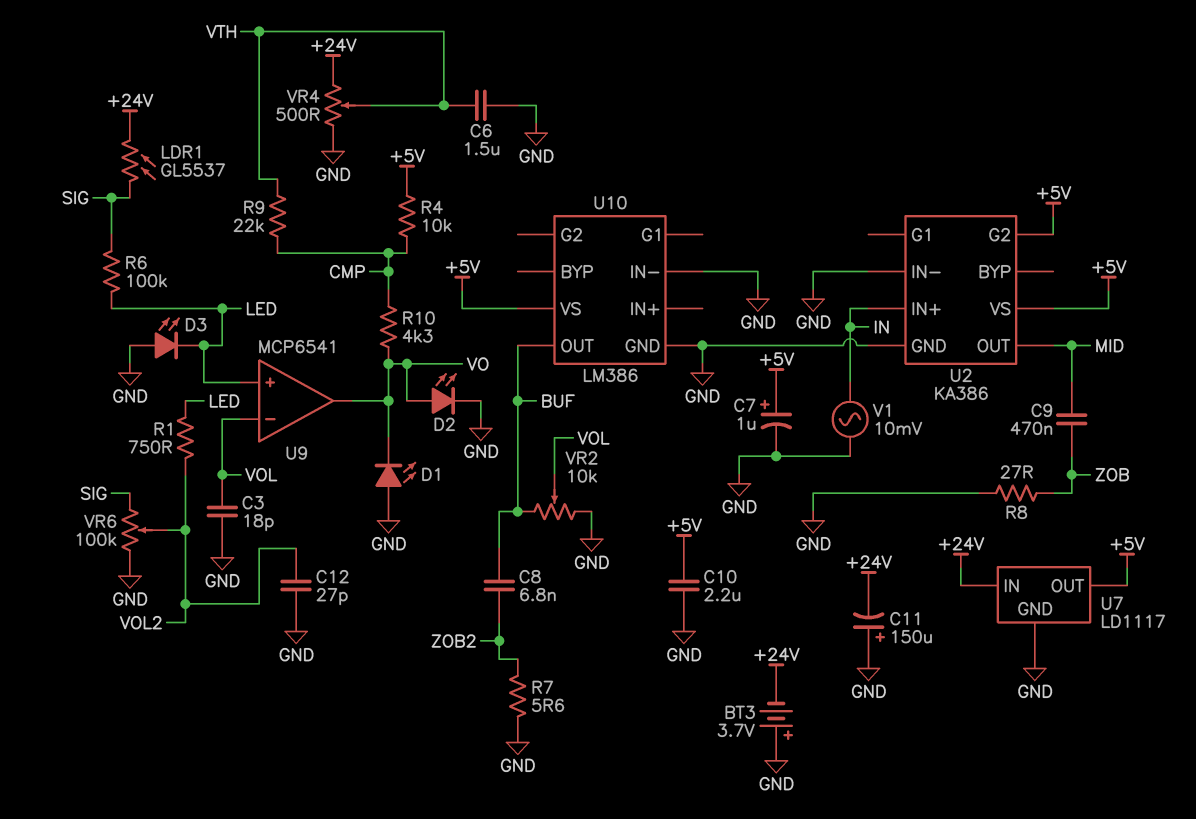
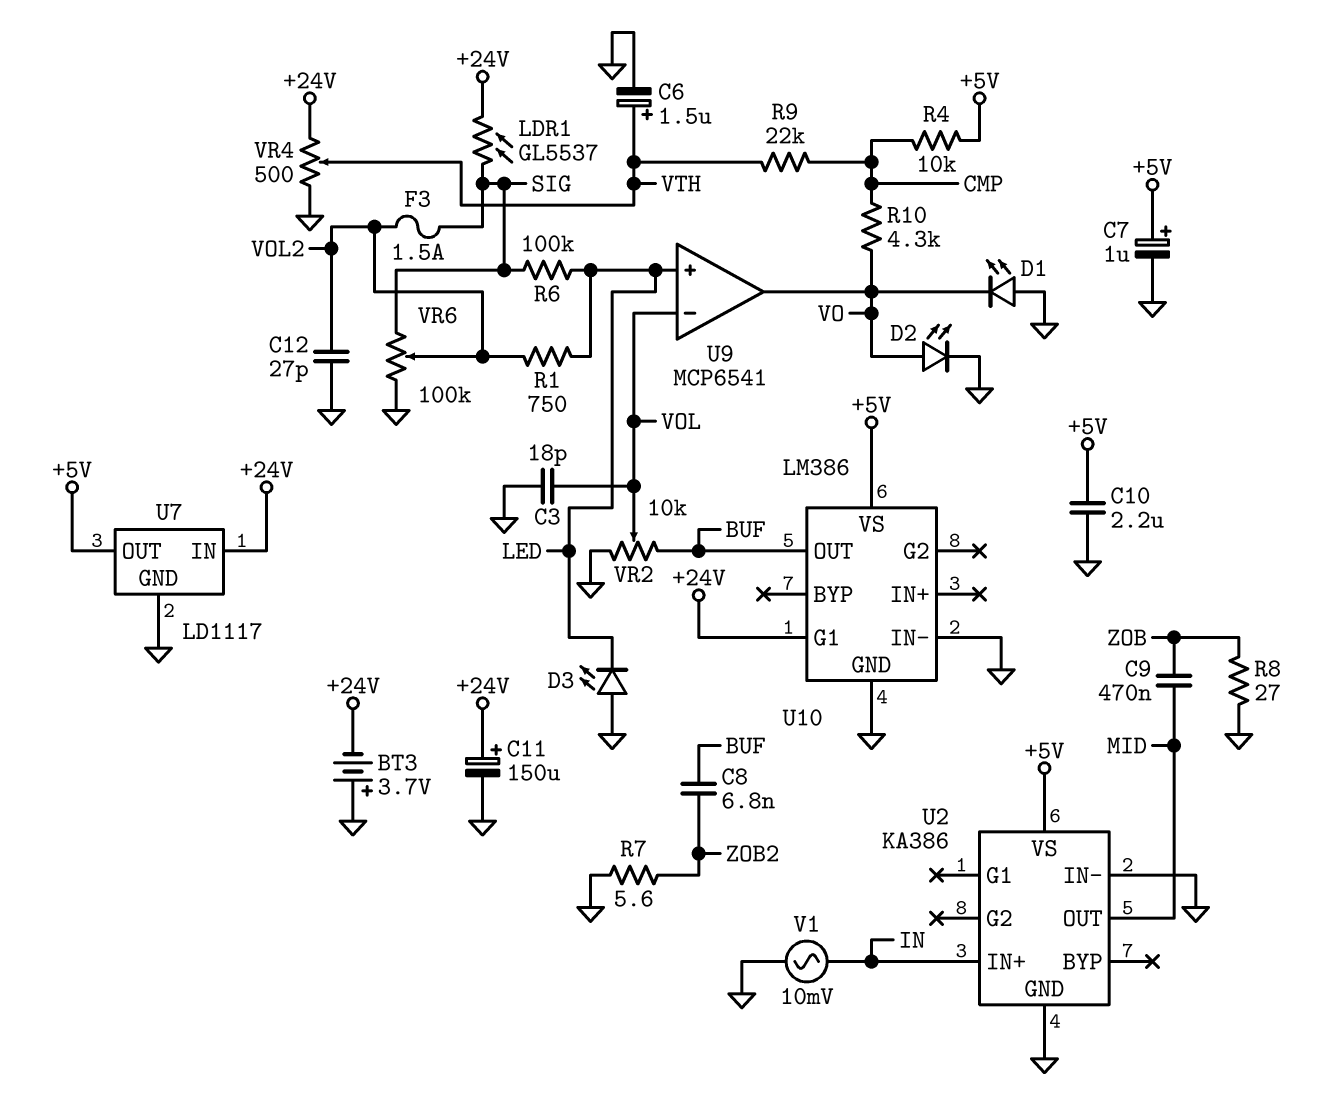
C6: 1.5uF (GND, VTH) -> 1.5uF (plus VTH, minus GND)
C11: 150uF (plus GND, minus +24V) -> 150uF (plus +24V, minus GND)
F3: none -> 1.5A (SIG, VOL2)
U2 pin G2: +5V -> none
U10 pin G1: none -> +24V

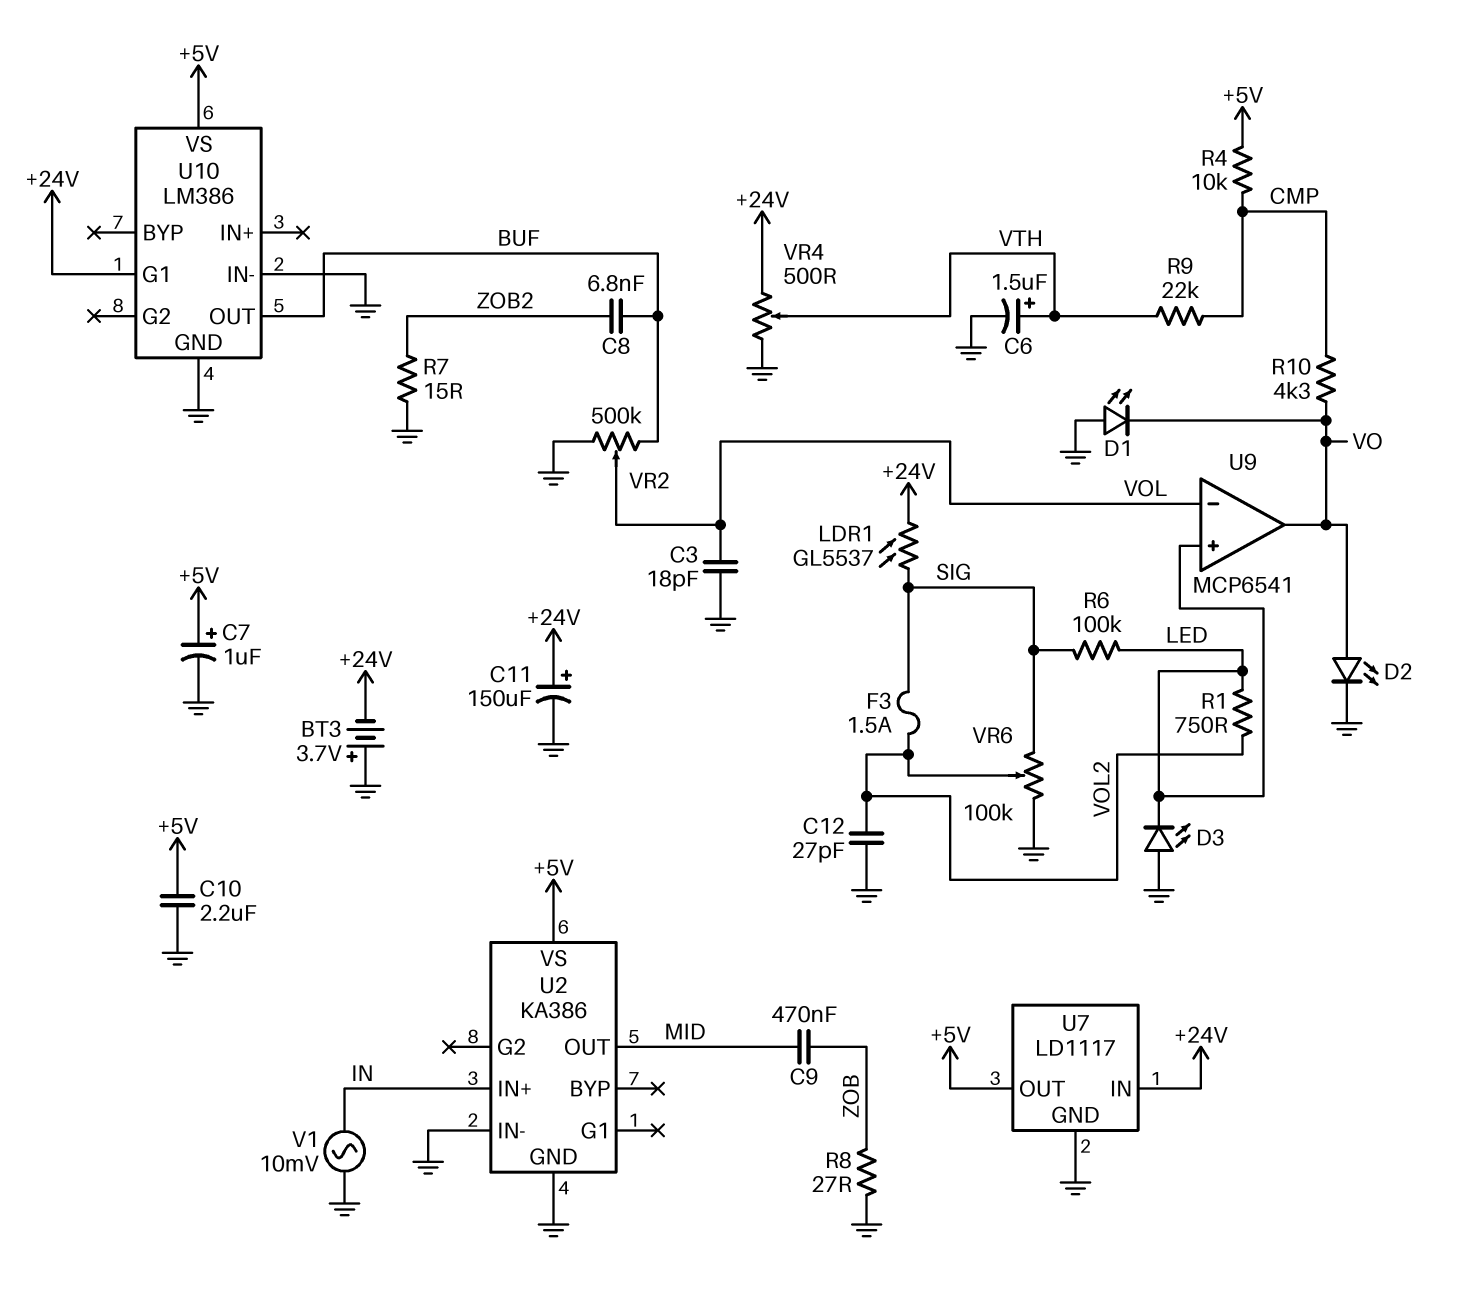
R7: 5.6 (GND, ZOB2) -> 15 (GND, ZOB2)
VR2: 10k (BUF, GND, wiper VOL) -> 500k (BUF, GND, wiper VOL)

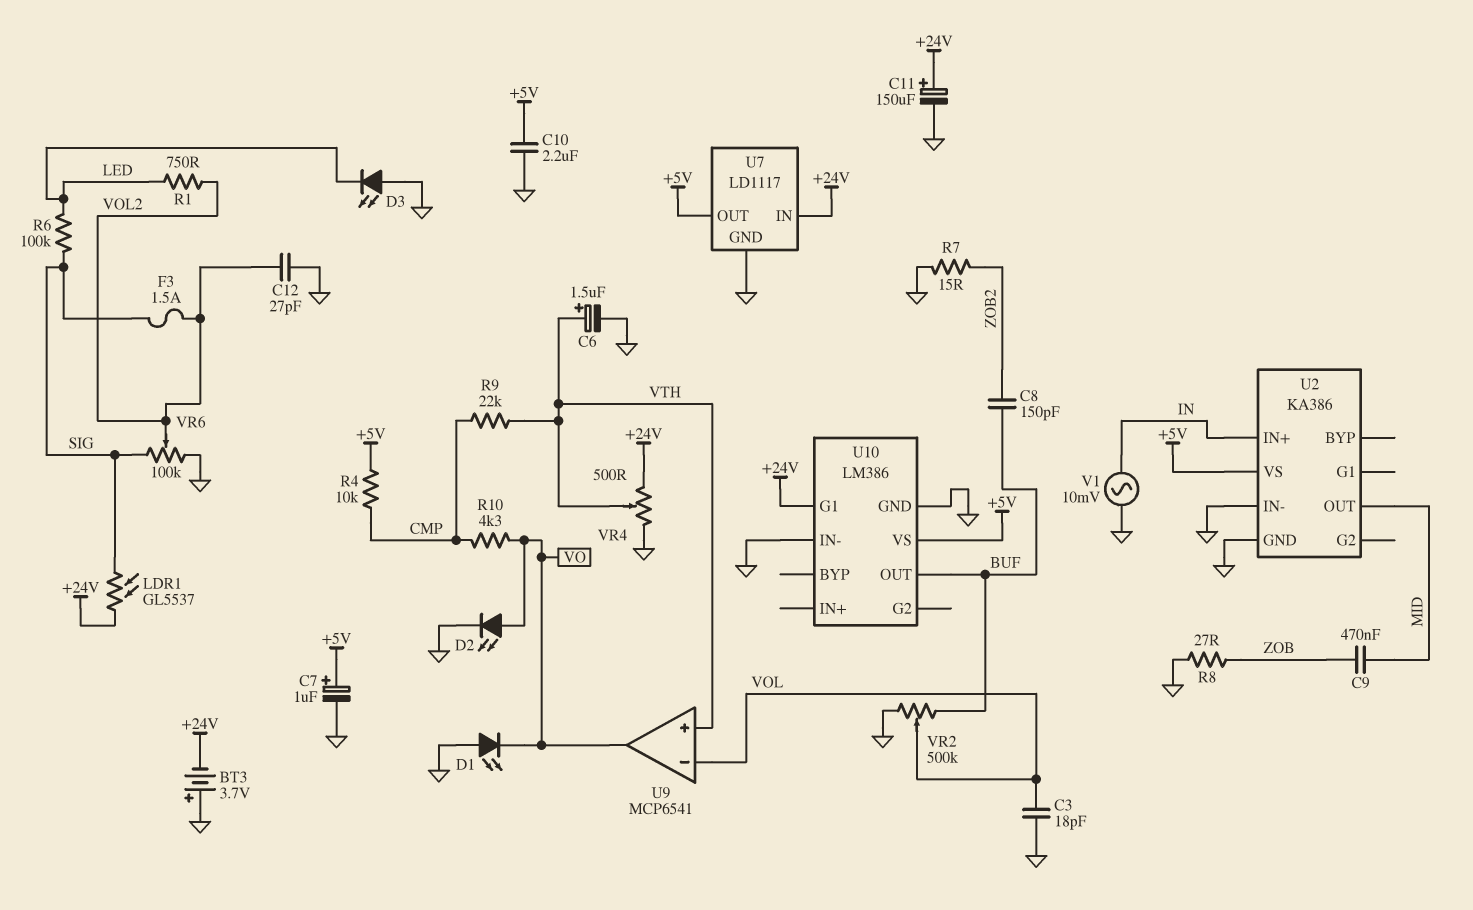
C8: 6.8nF (BUF, ZOB2) -> 150pF (BUF, ZOB2)
U9 pin in+: LED -> VTH

